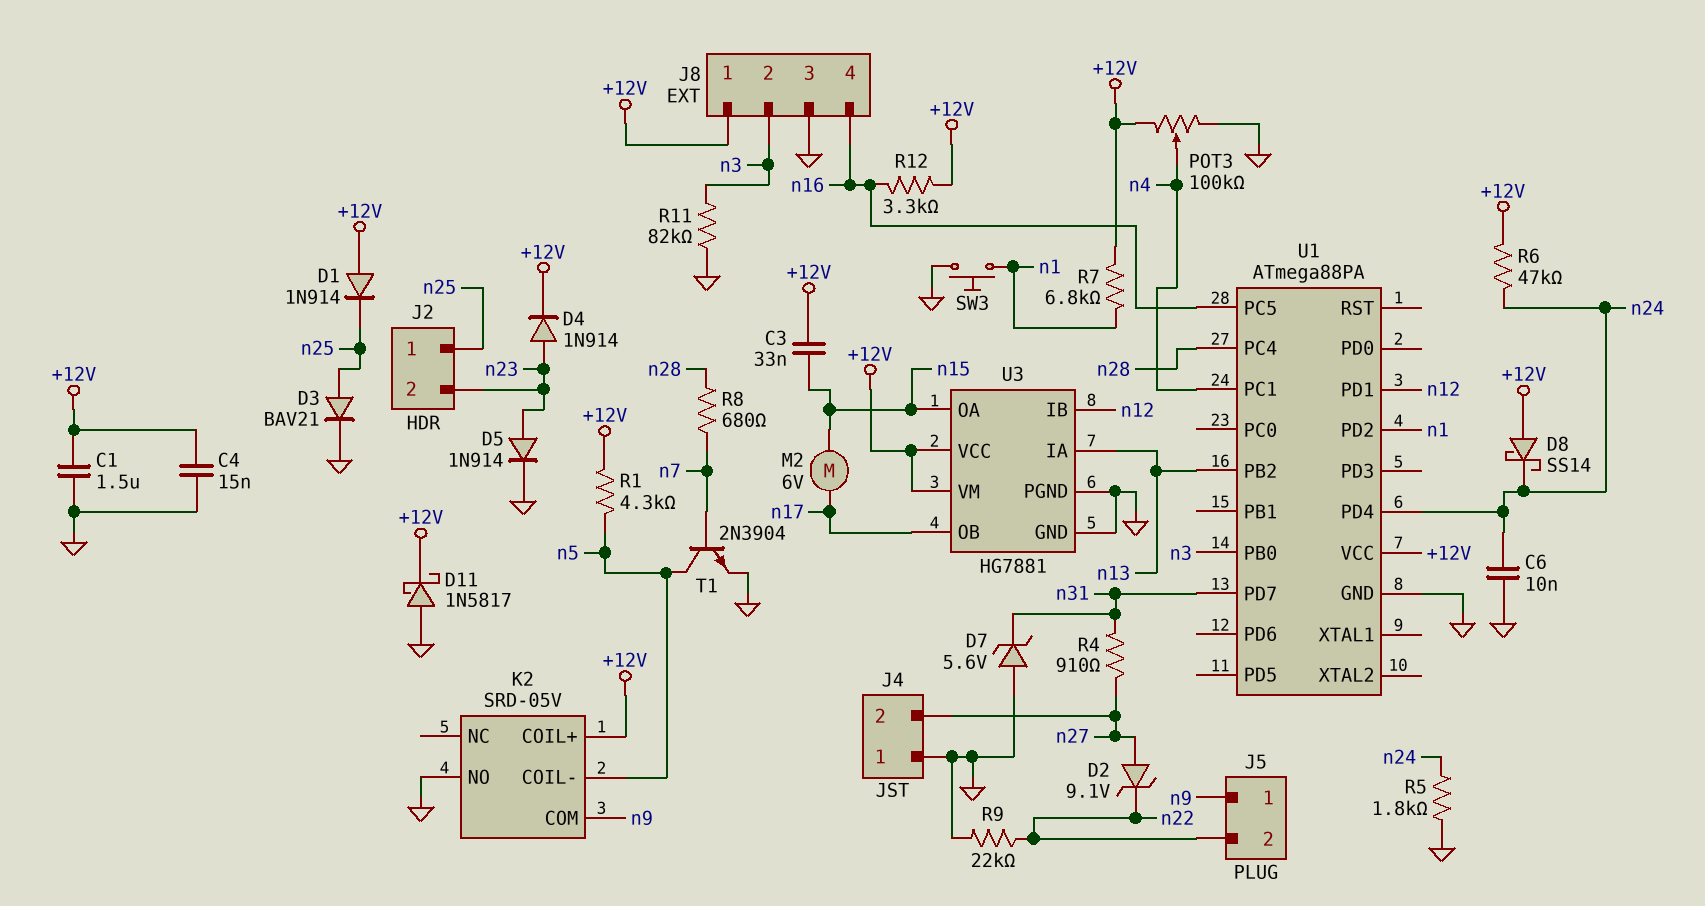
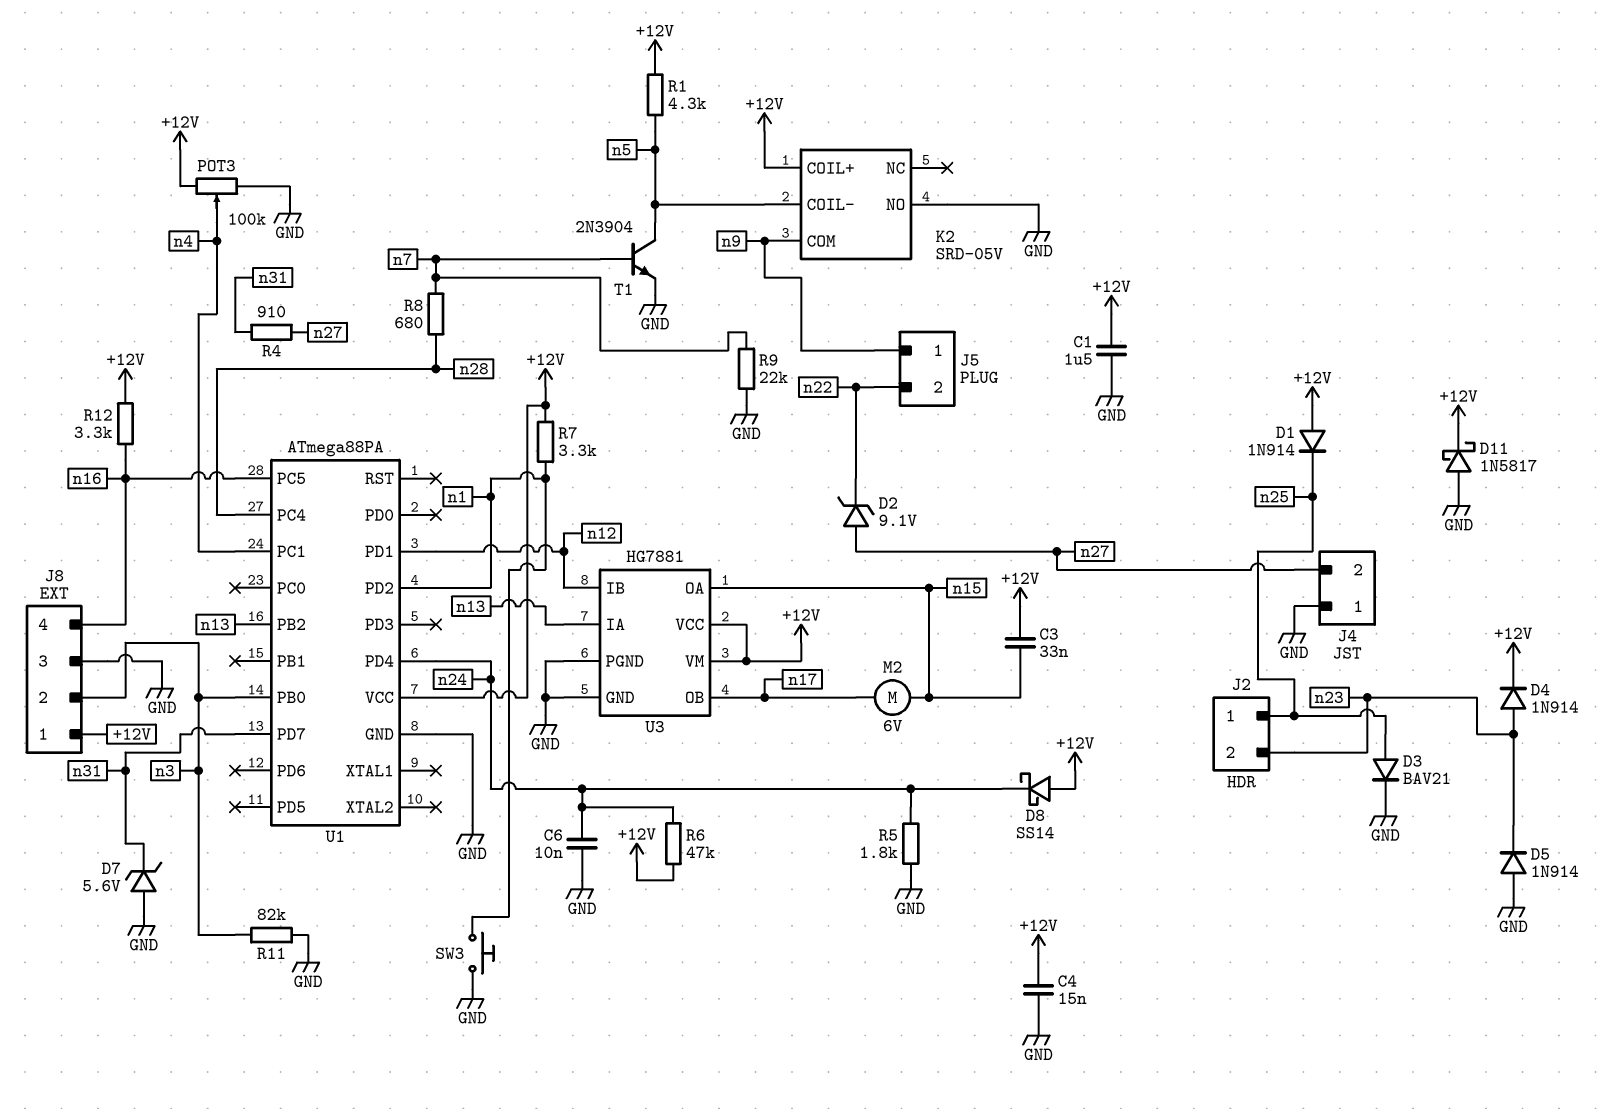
D5: diode 1N914 (A n23, K GND) -> diode 1N914 (A GND, K n23)
R7: 6.8k (+12V, n1) -> 3.3k (+12V, n1)
R9: 22k (GND, n22) -> 22k (GND, n7)

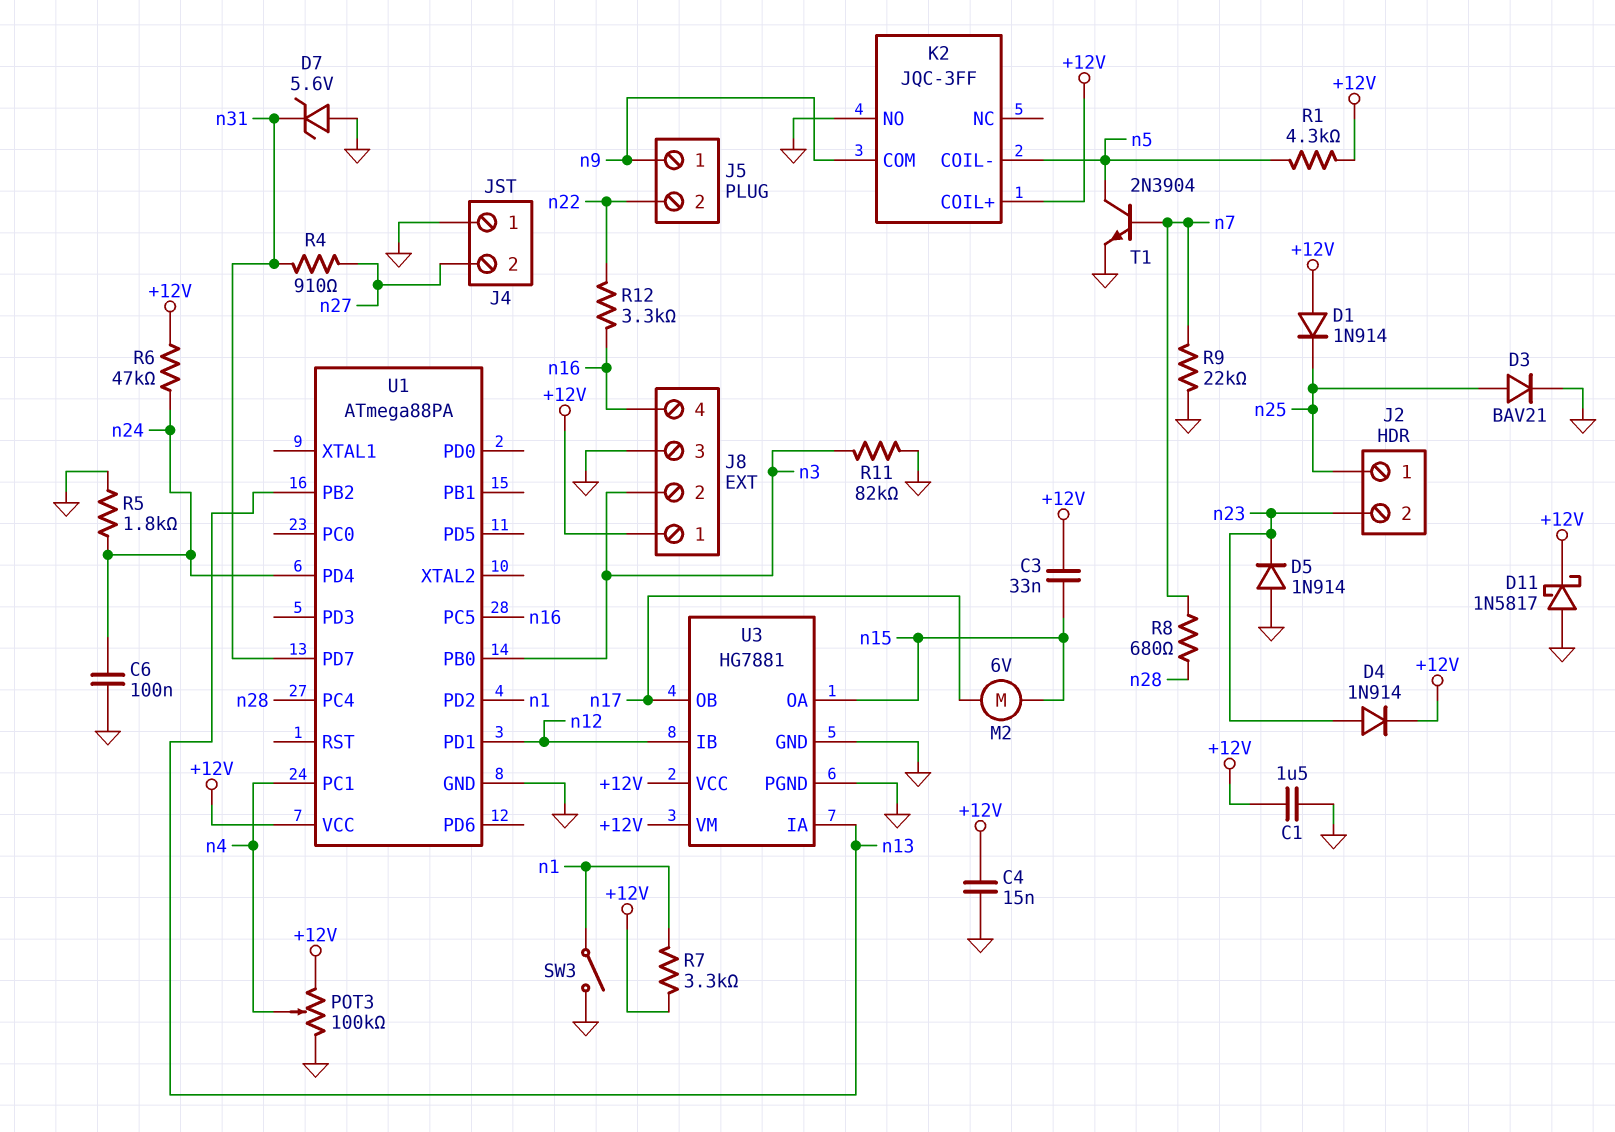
C6: 10nF (GND, n24) -> 100nF (GND, n24)
D2: zener 9.1V (A n27, K n22) -> none
D8: schottky SS14 (A +12V, K n24) -> none
K2: SRD-05V -> JQC-3FF
R12: 3.3k (+12V, n16) -> 3.3k (n16, n22)
SW3: button (GND, n1) -> switch (GND, n1)

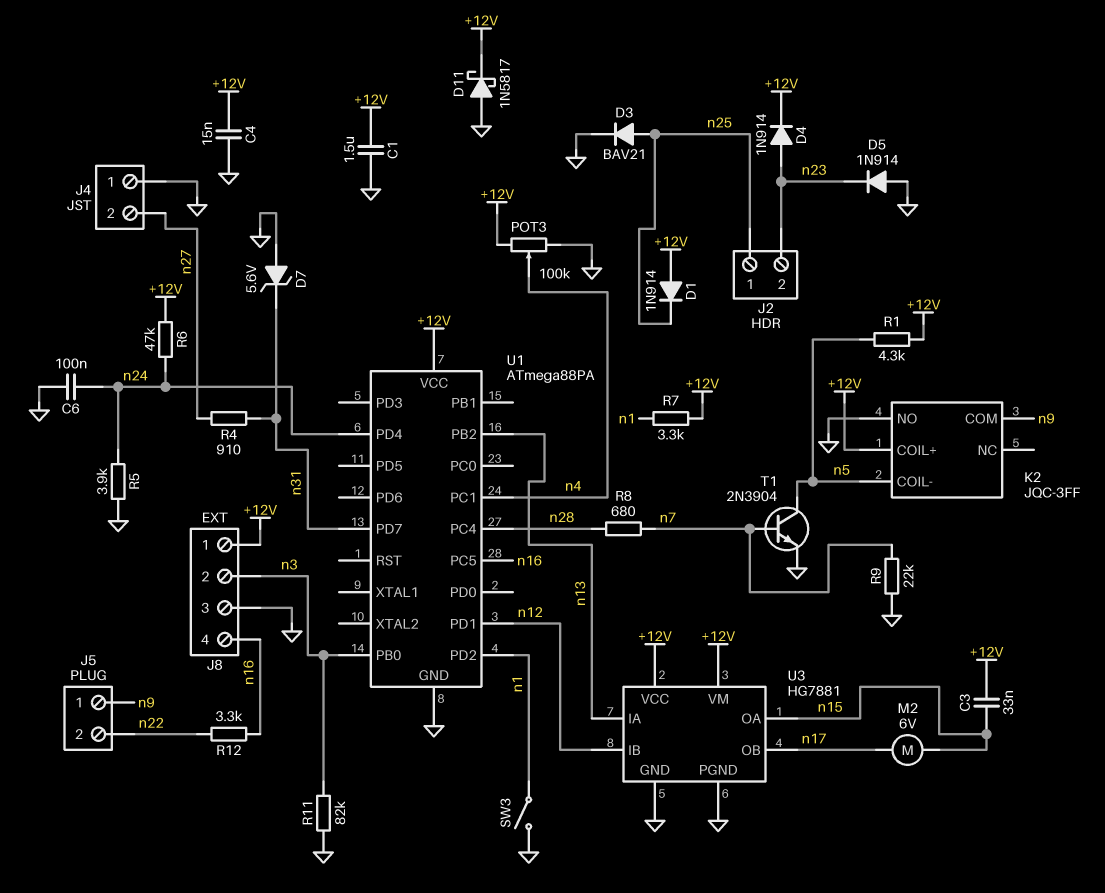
R5: 1.8k (GND, n24) -> 3.9k (GND, n24)

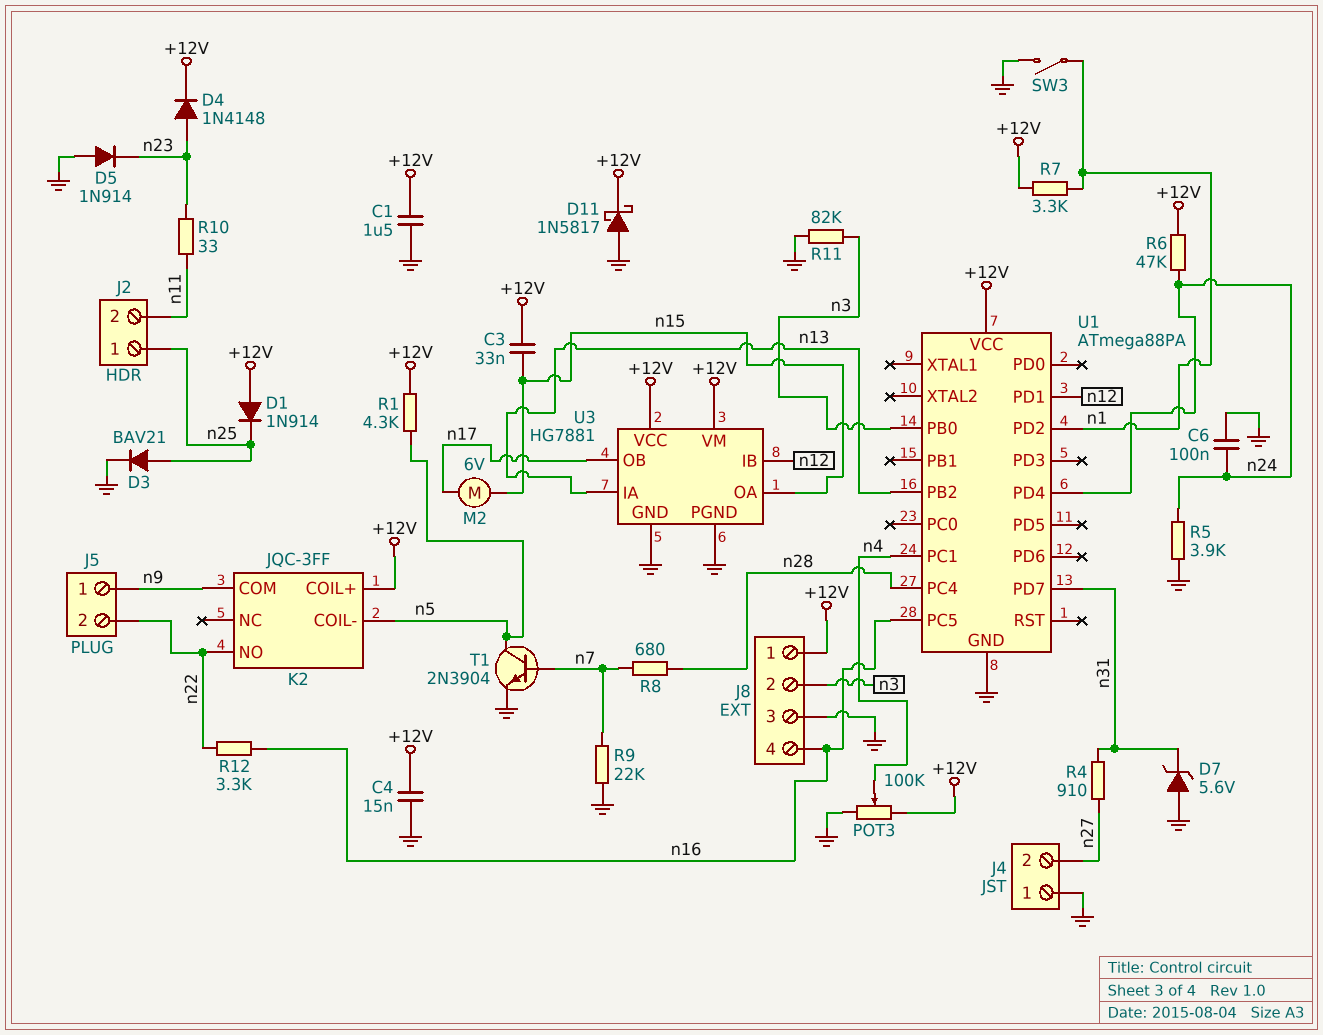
D4: diode 1N914 (A n23, K +12V) -> diode 1N4148 (A n23, K +12V)
J2 pin 2: n23 -> n11
K2 pin NO: GND -> n22
R10: none -> 33 (n11, n23)

